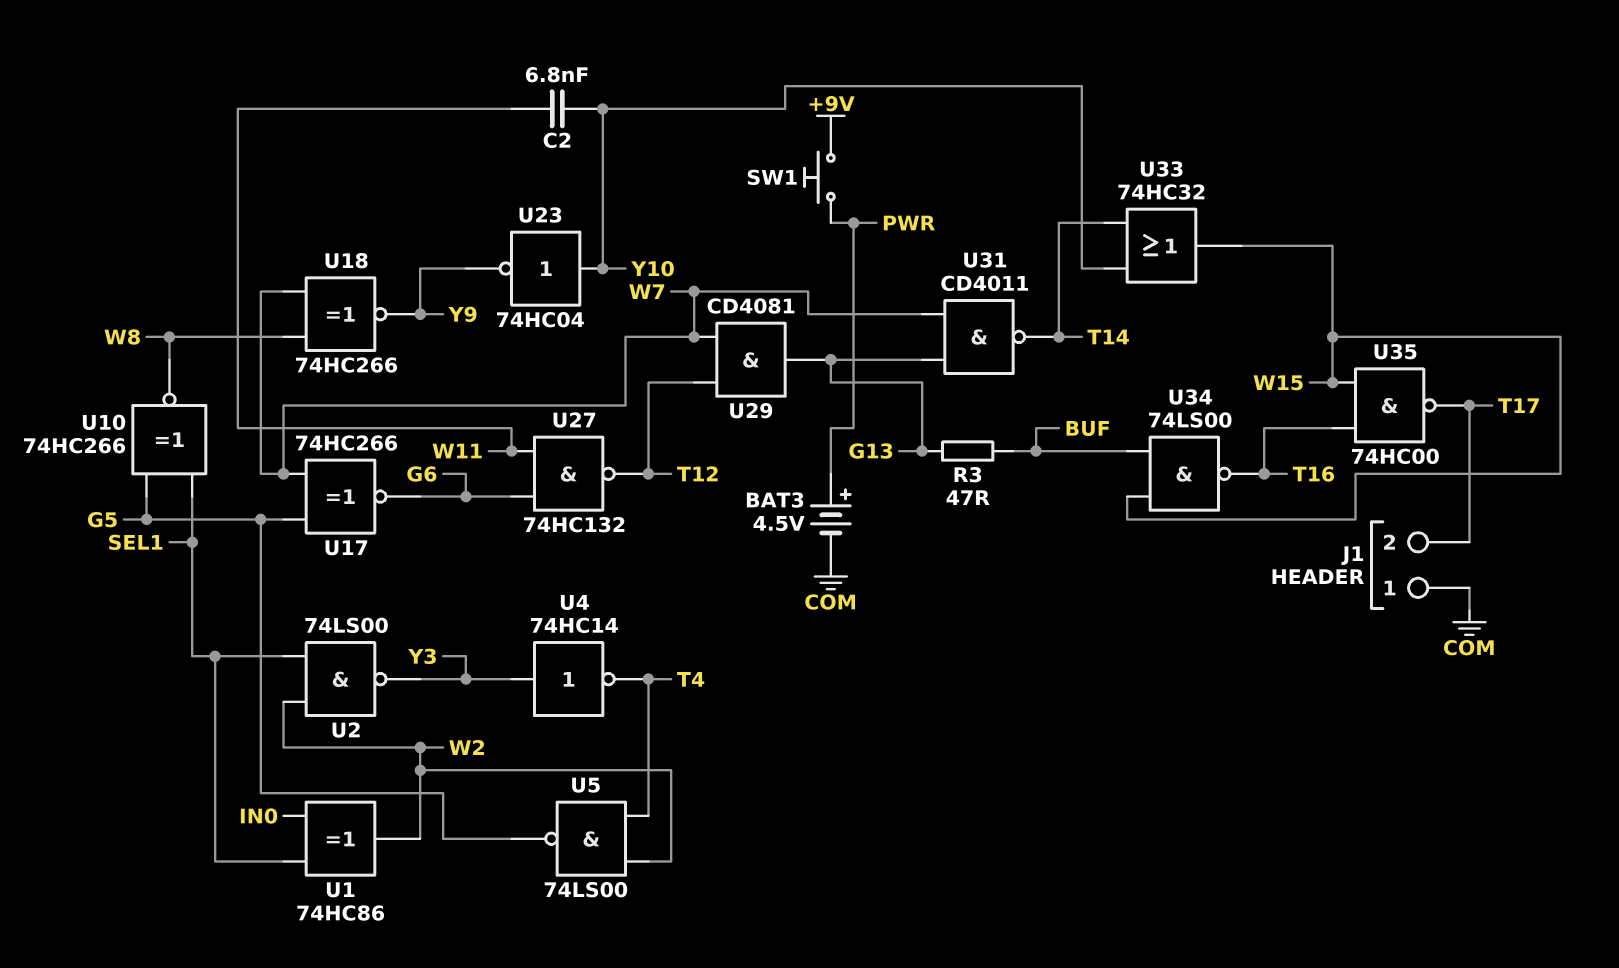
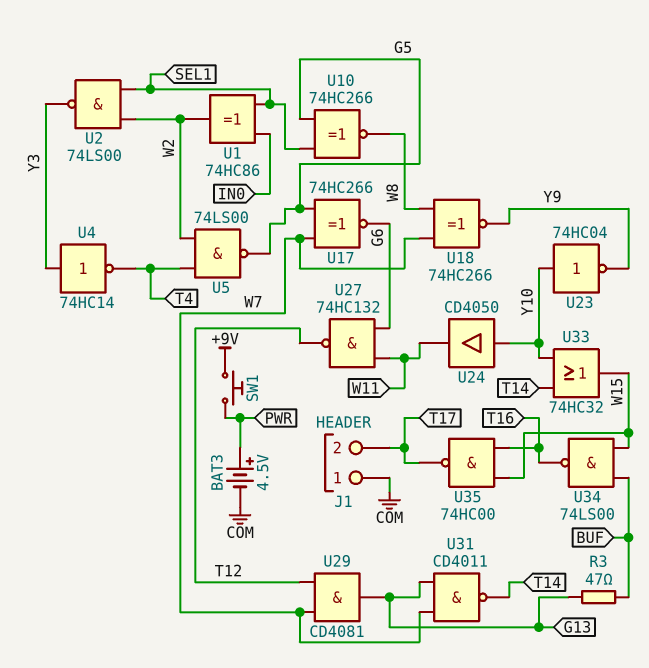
C2: 6.8nF (W11, Y10) -> none
U24: none -> buffer CD4050 (in Y10, out W11)

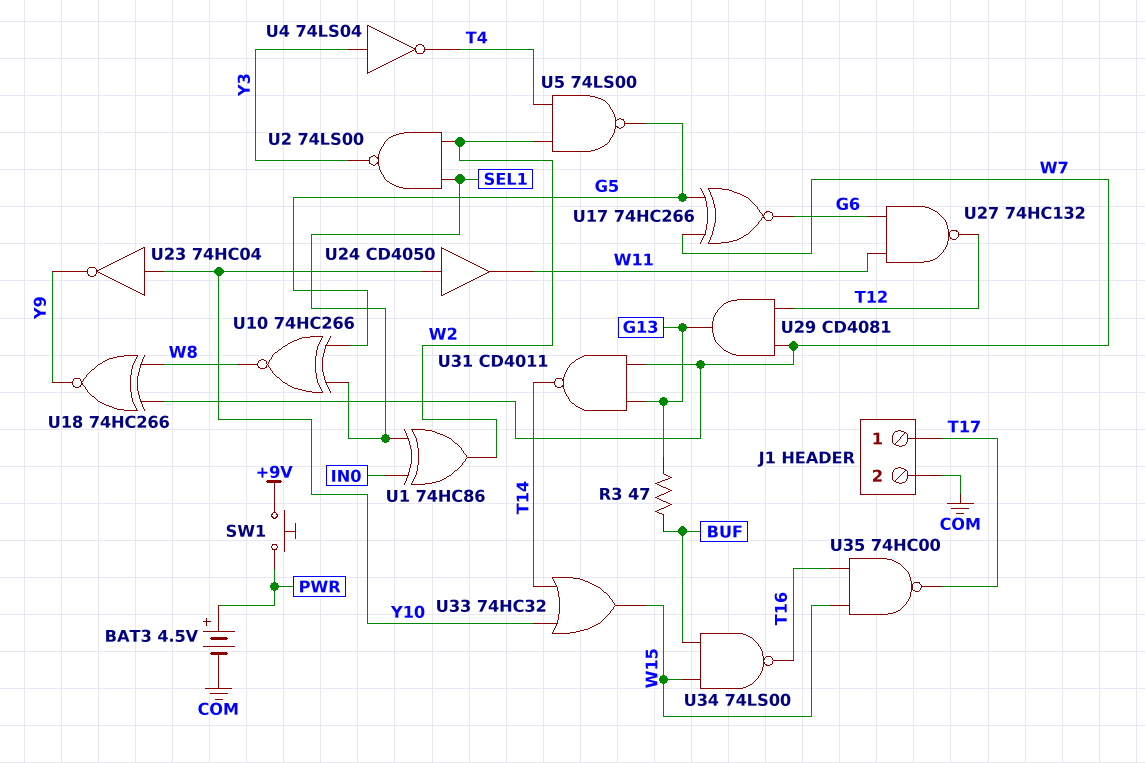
J1 pin 1: COM -> T17
J1 pin 2: T17 -> COM
U4: NOT 74HC14 (in Y3, out T4) -> NOT 74LS04 (in Y3, out T4)

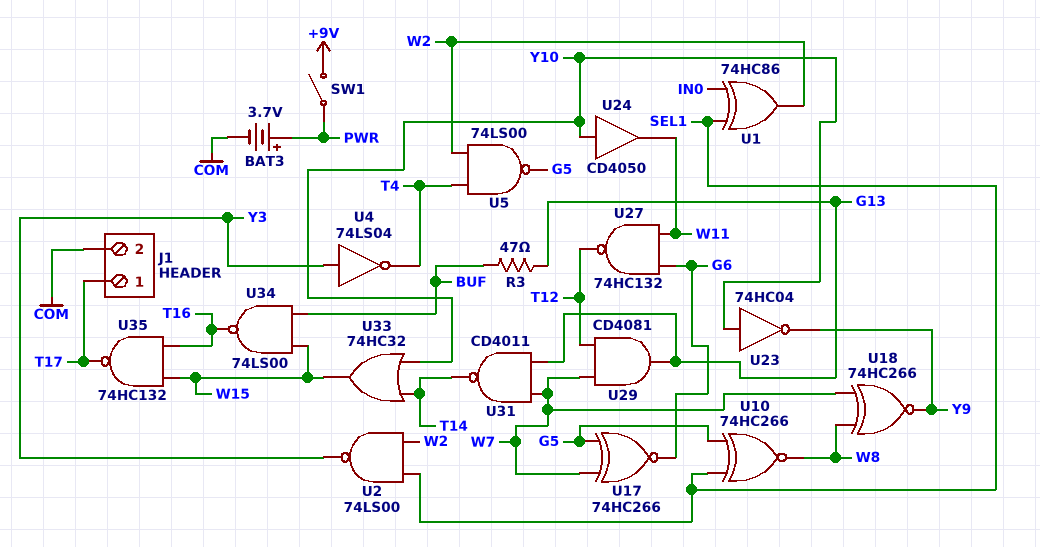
BAT3: 4.5V (plus PWR, minus COM) -> 3.7V (plus PWR, minus COM)
SW1: button (+9V, PWR) -> switch (+9V, PWR)
U35: NAND 74HC00 (in T16, in W15, out T17) -> NAND 74HC132 (in T16, in W15, out T17)

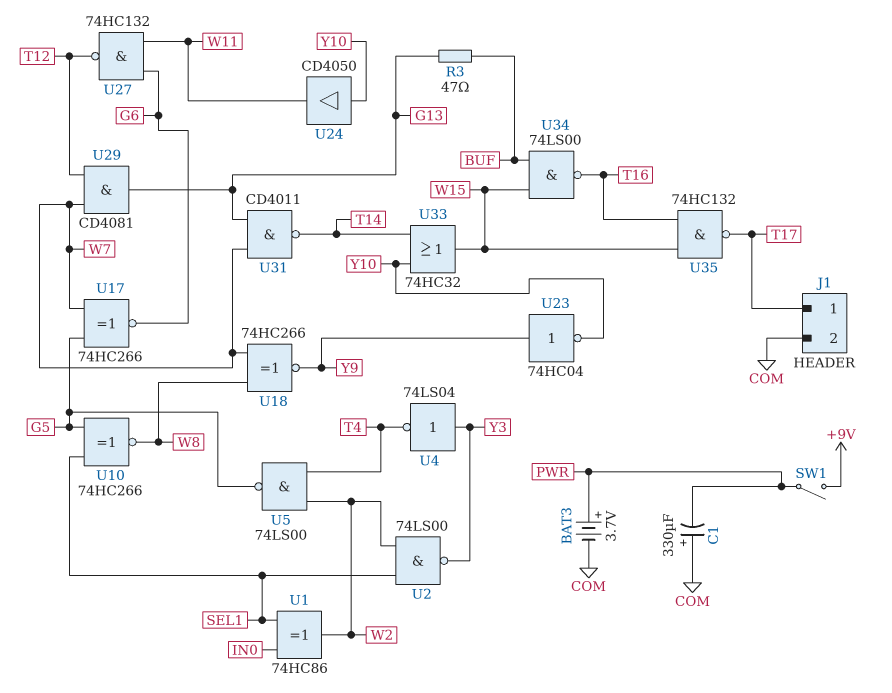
C1: none -> 330uF (plus COM, minus PWR)
U23: NOT 74HC04 (in Y10, out Y9) -> NOT 74HC04 (in Y9, out Y10)

